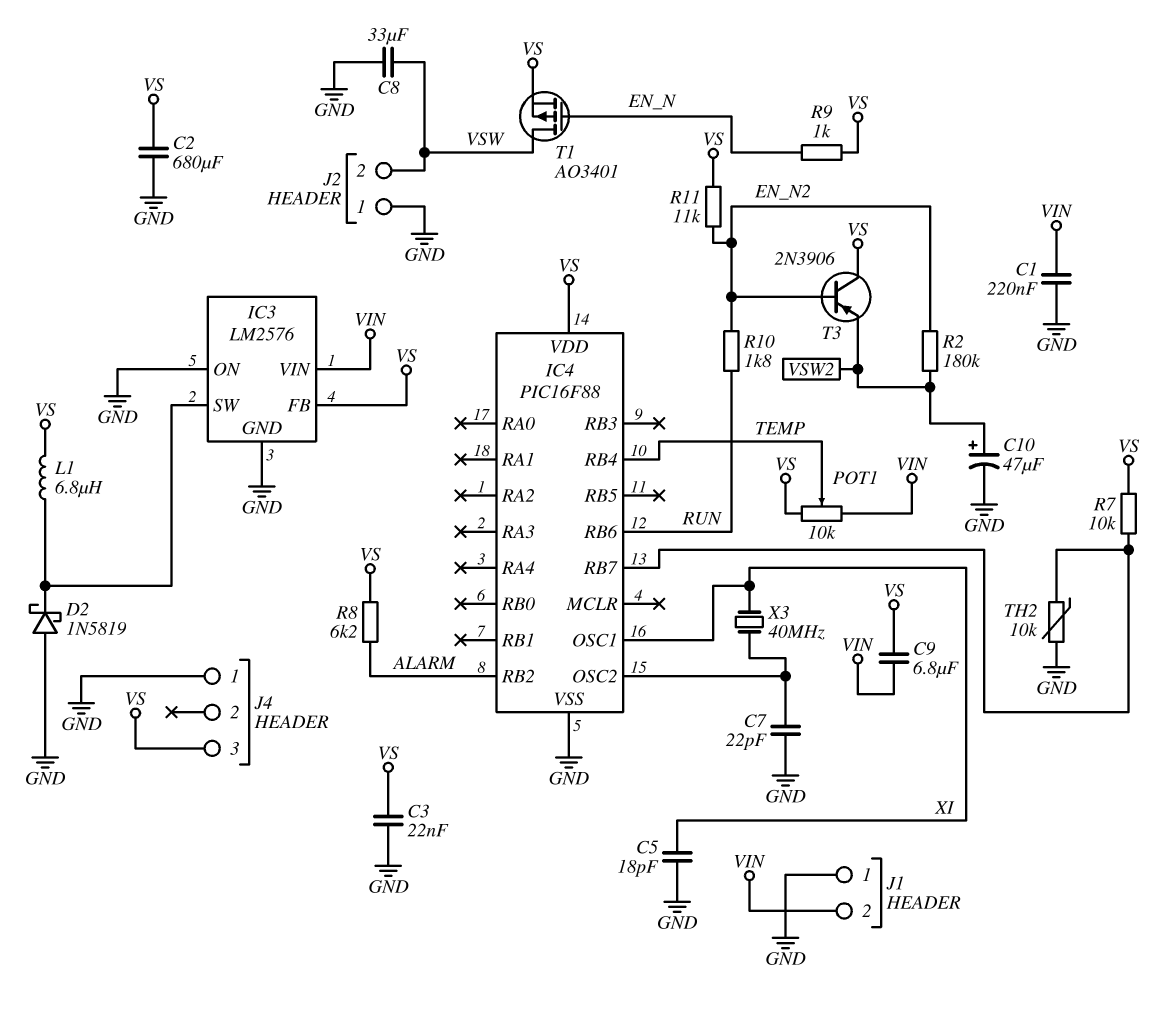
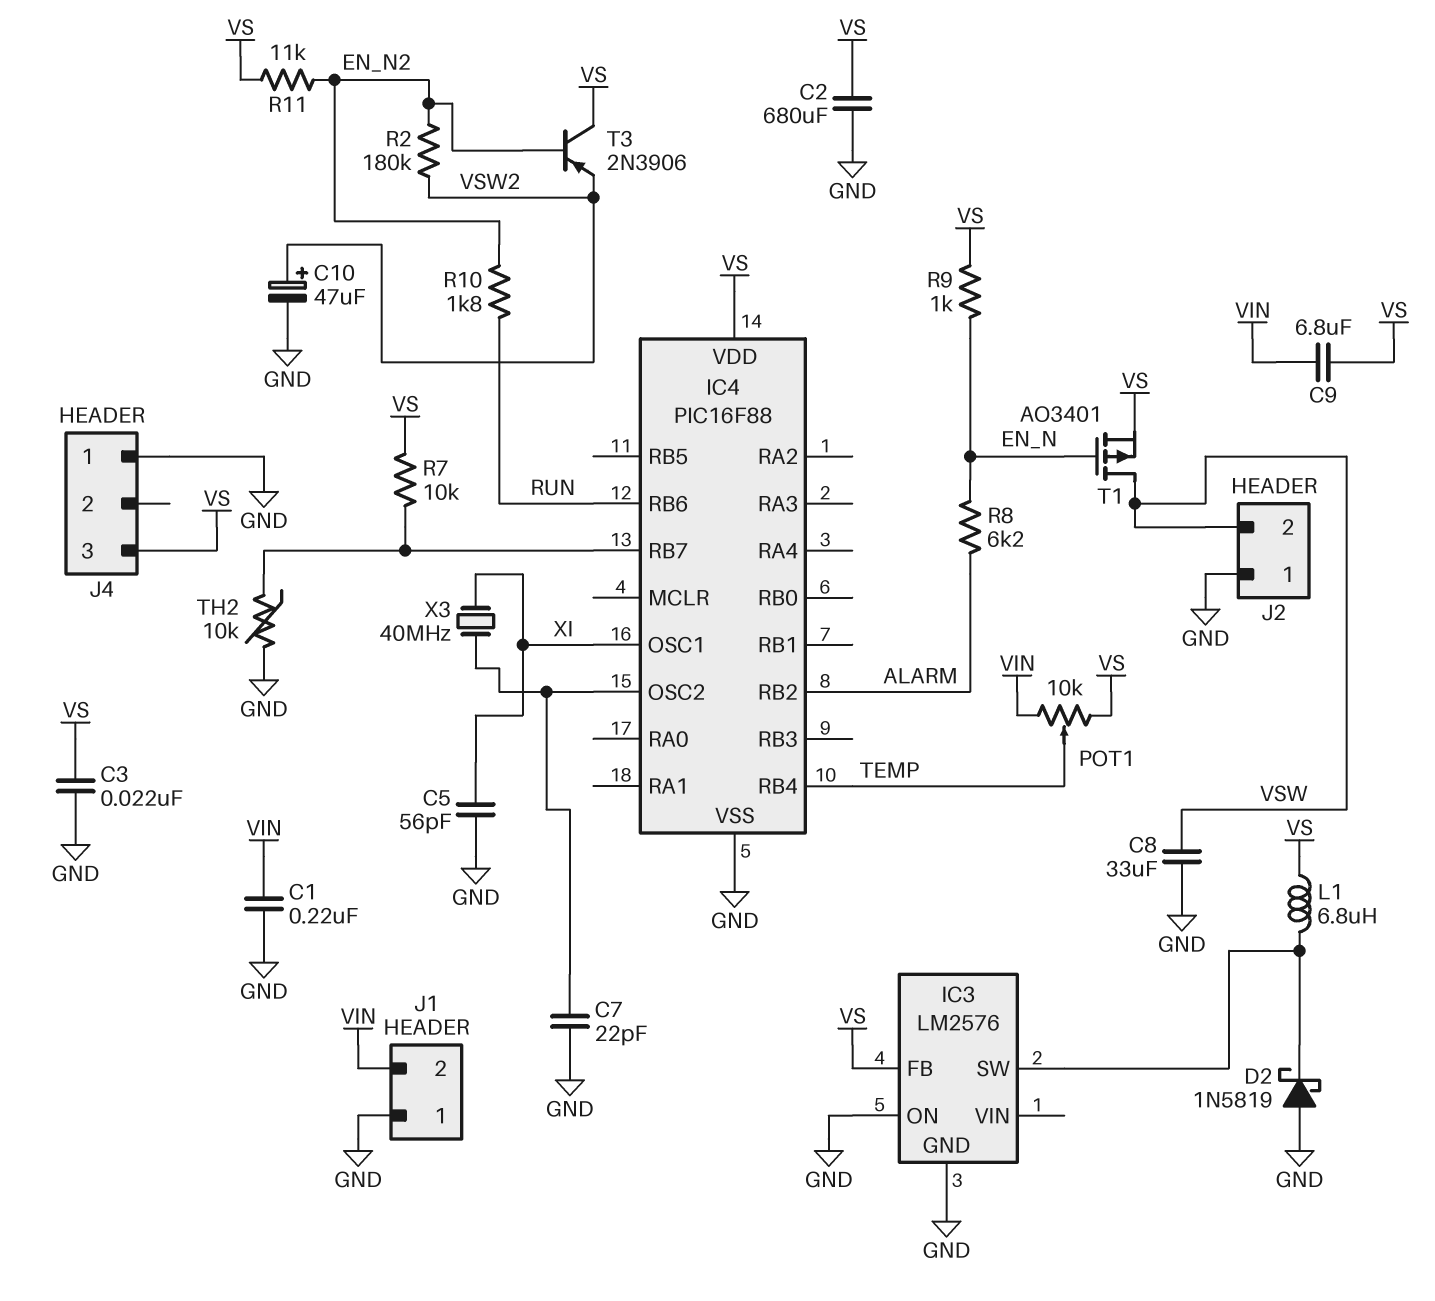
C5: 18pF (GND, XI) -> 56pF (GND, XI)
IC3 pin VIN: VIN -> none
R8: 6.2k (ALARM, VS) -> 6.2k (ALARM, EN_N)

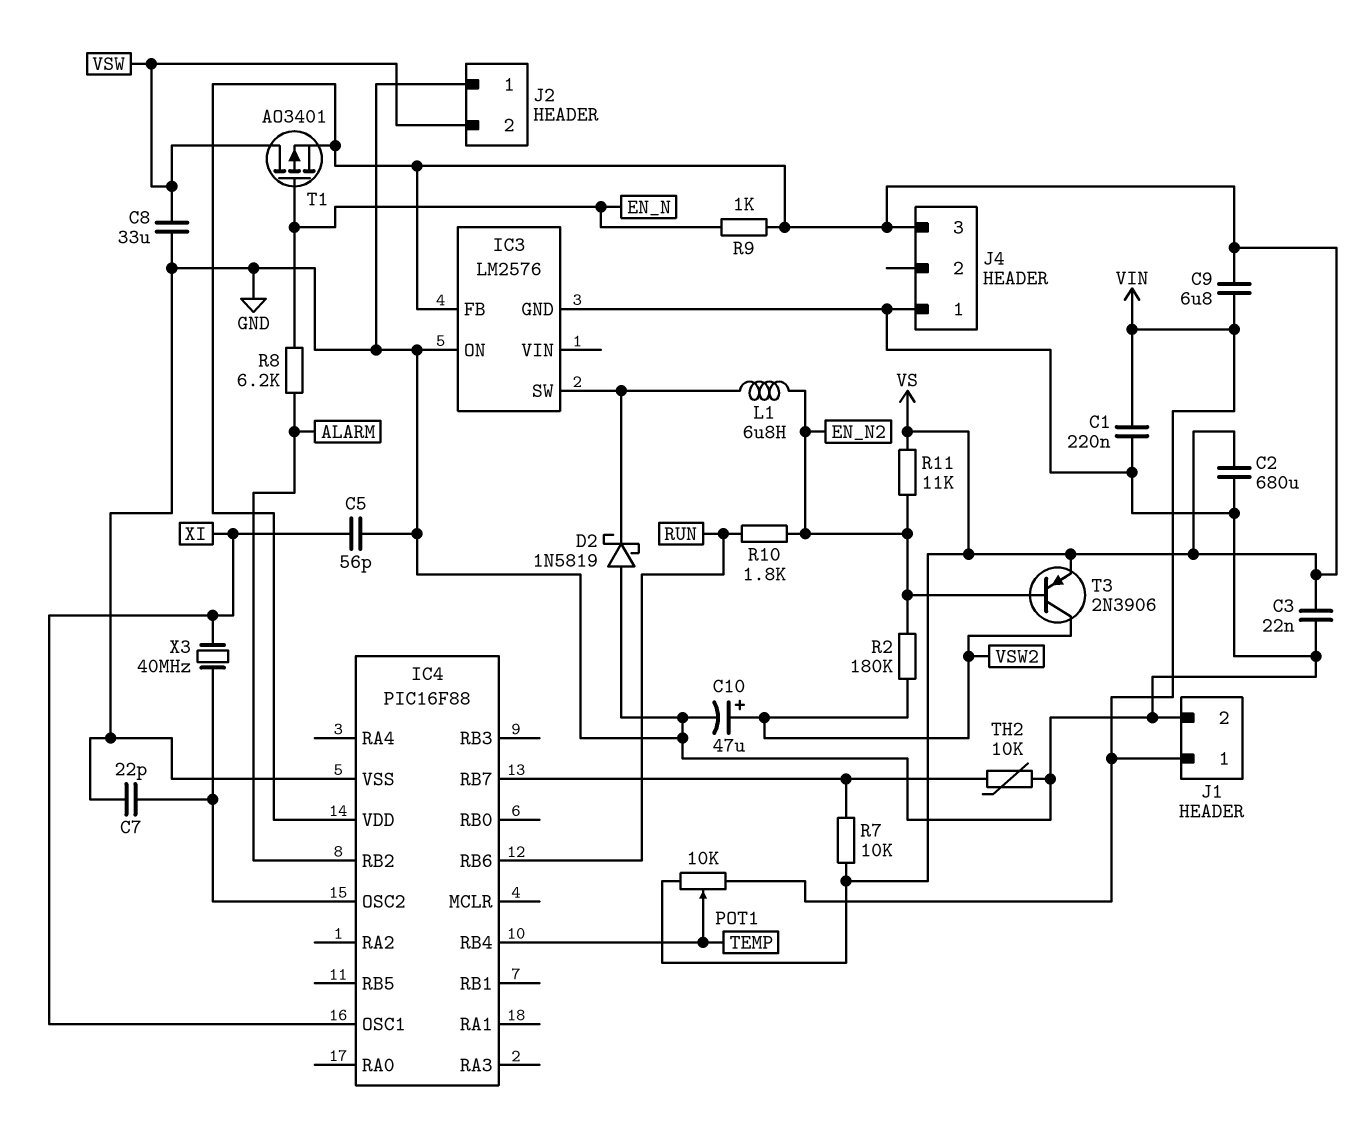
J1 pin 1: GND -> VIN
J1 pin 2: VIN -> GND
L1: 6.8uH (IC3/SW, VS) -> 6.8uH (EN_N2, IC3/SW)
T3: PNP 2N3906 (B EN_N2, C VS, E VSW2) -> PNP 2N3906 (B EN_N2, C VSW2, E VS)

